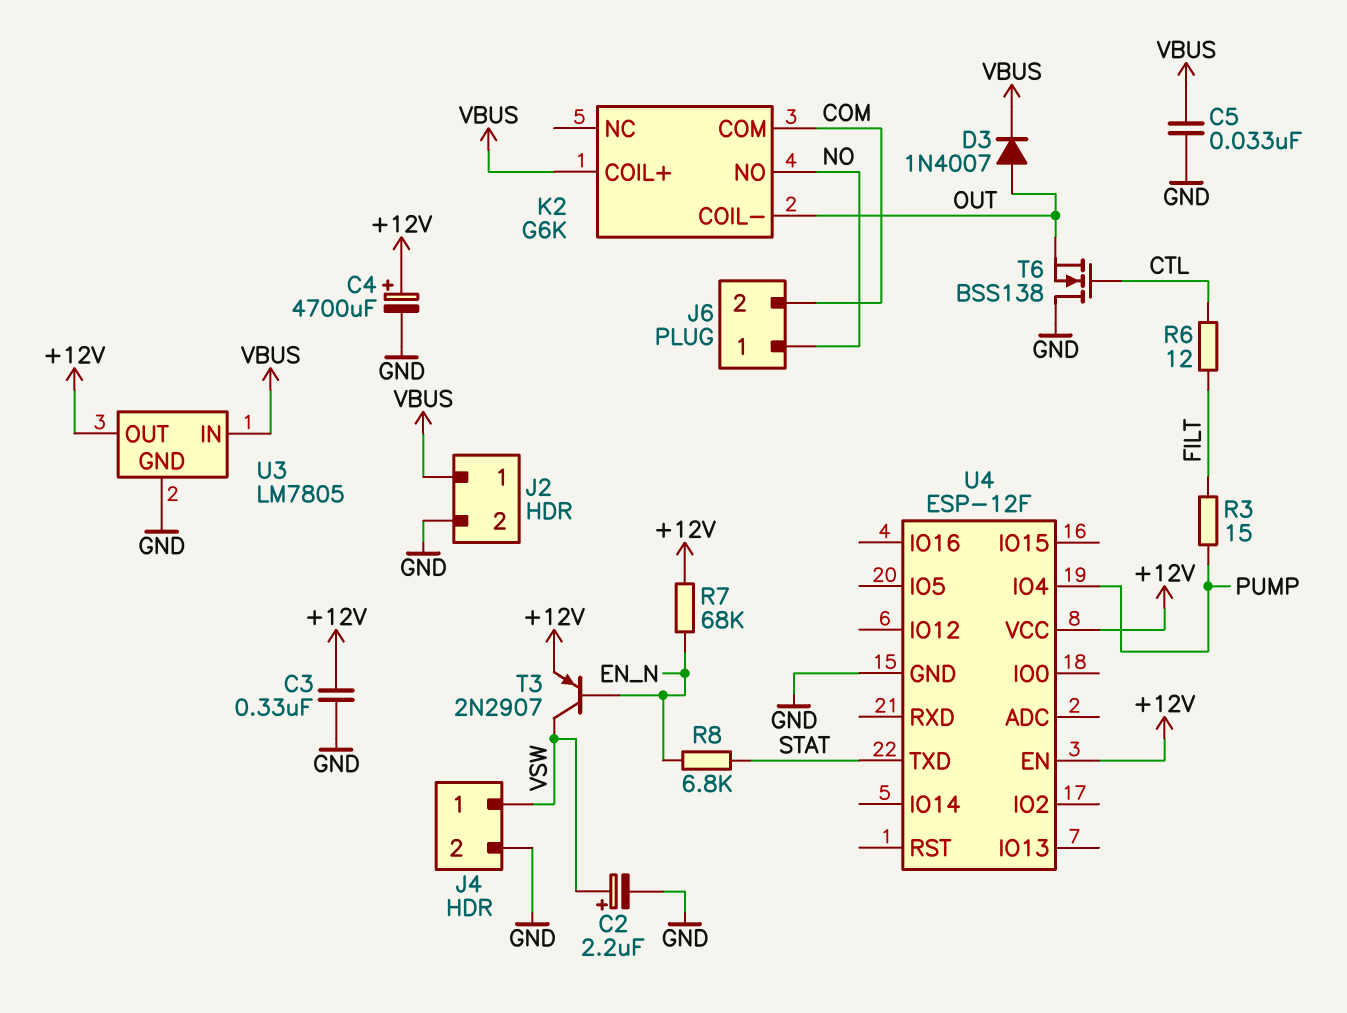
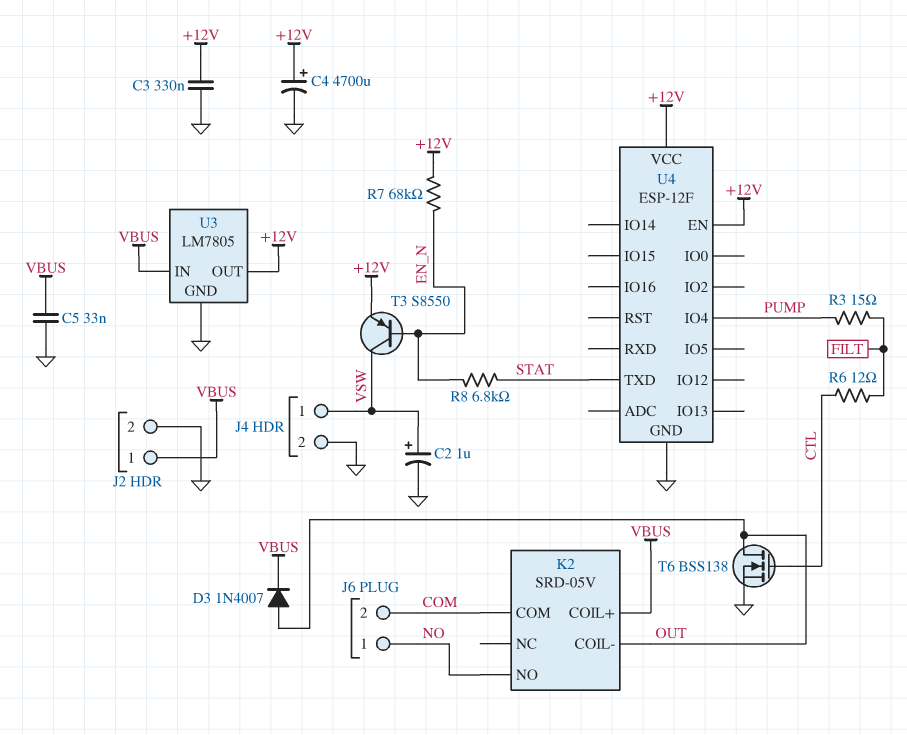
C2: 2.2uF (plus VSW, minus GND) -> 1uF (plus VSW, minus GND)
K2: G6K -> SRD-05V
T3: PNP 2N2907 (B EN_N, C VSW, E +12V) -> PNP S8550 (B EN_N, C VSW, E +12V)
T6: NMOS BSS138 (G CTL, D GND, S OUT) -> NMOS BSS138 (G CTL, D OUT, S GND)

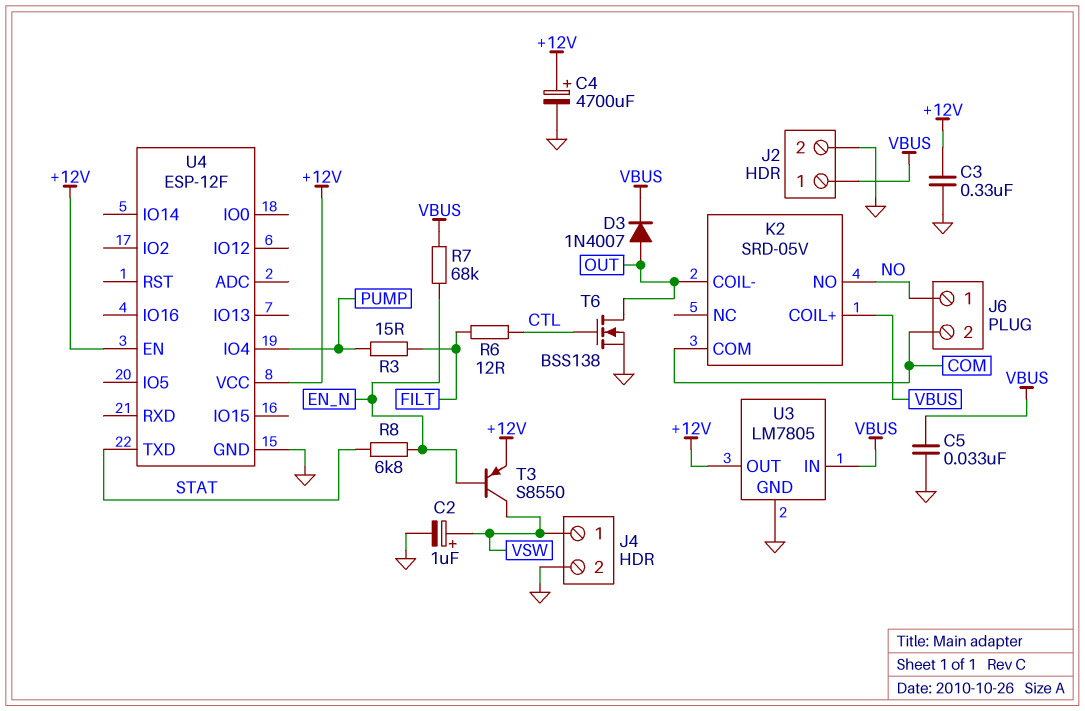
R7: 68k (+12V, EN_N) -> 68k (EN_N, VBUS)

